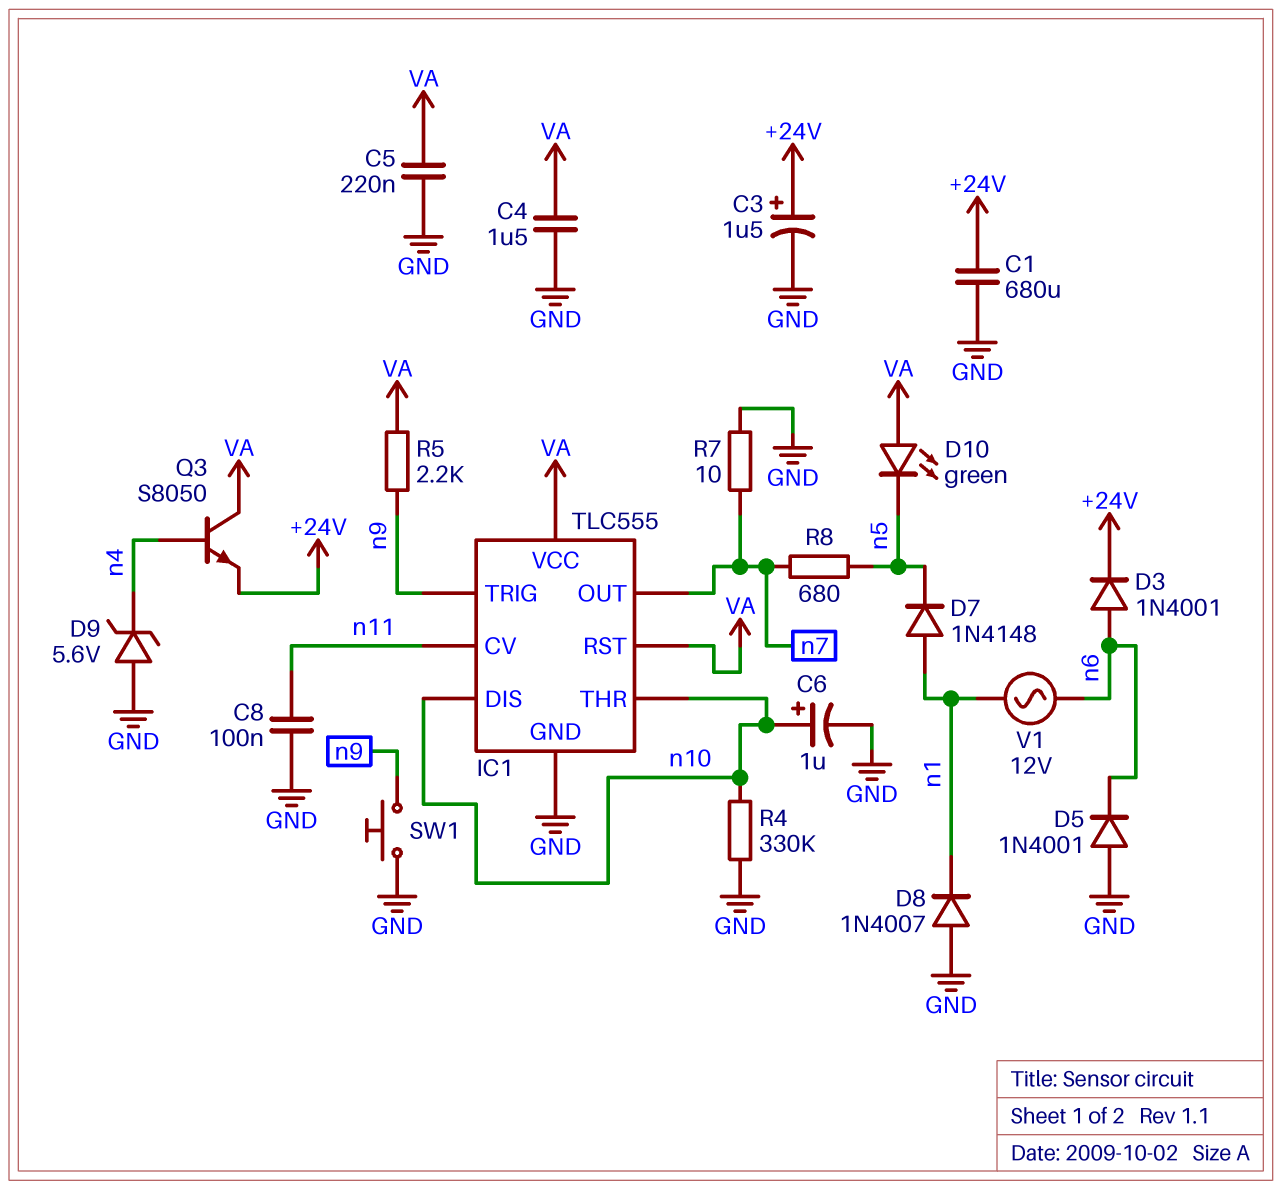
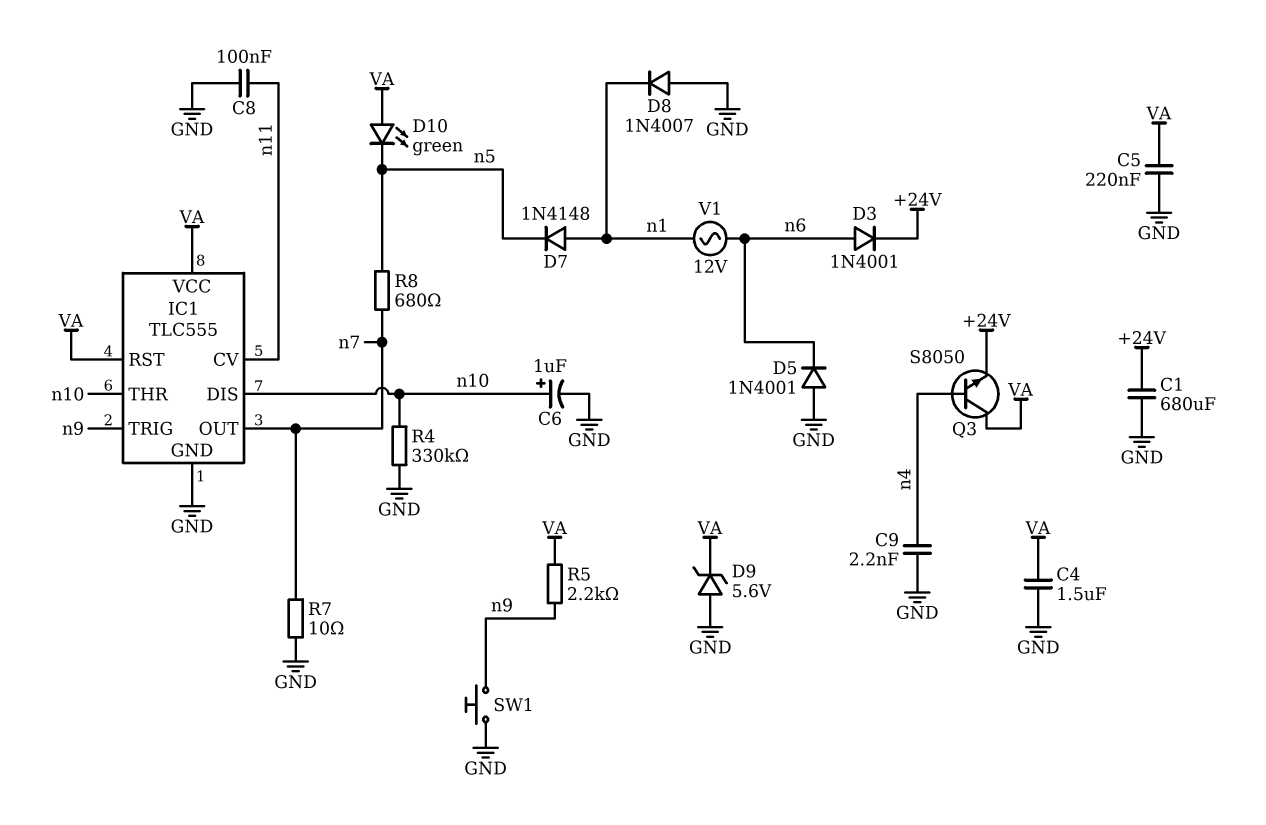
C3: 1.5uF (plus +24V, minus GND) -> none
C9: none -> 2.2nF (GND, n4)
D9: zener 5.6V (A GND, K n4) -> zener 5.6V (A GND, K VA)

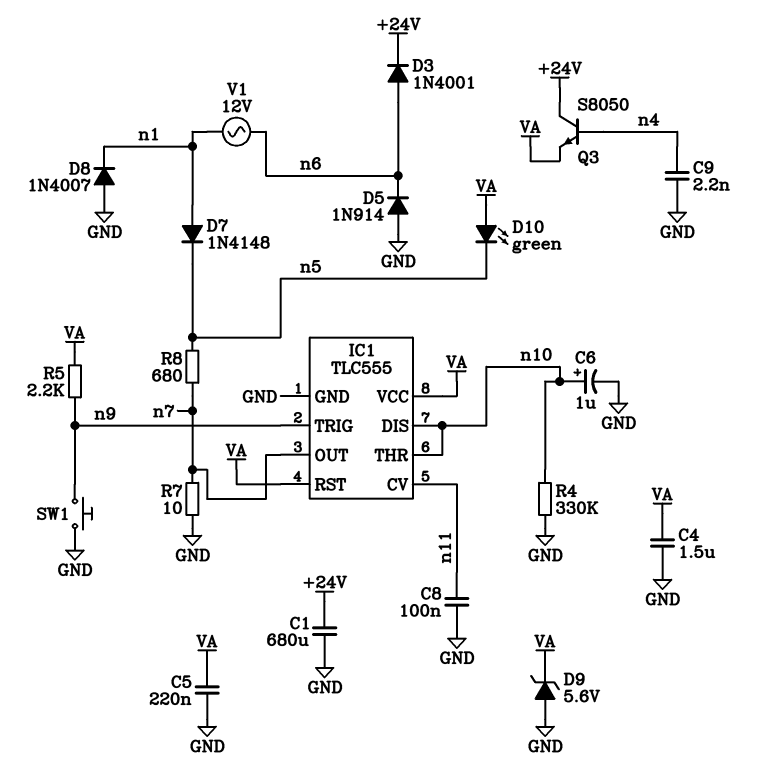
D5: diode 1N4001 (A GND, K n6) -> diode 1N914 (A GND, K n6)
Q3: NPN S8050 (B n4, C VA, E +24V) -> NPN S8050 (B n4, C +24V, E VA)

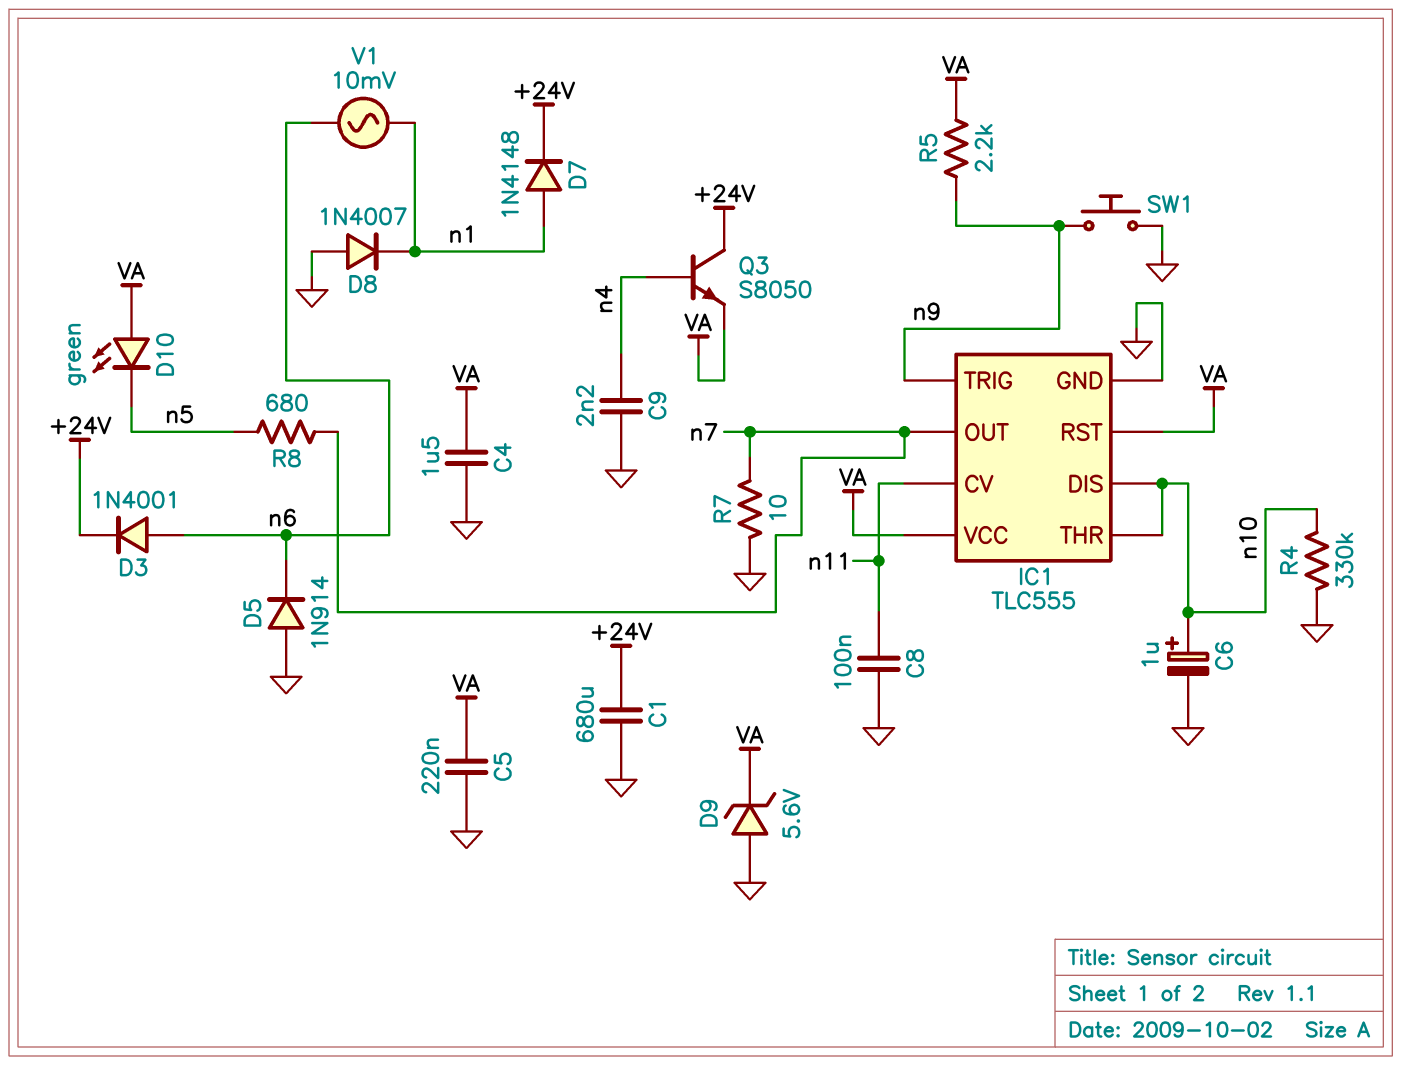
D7: diode 1N4148 (A n1, K n5) -> diode 1N4148 (A n1, K +24V)
V1: AC 12V (n1, n6) -> AC 10mV (n1, n6)

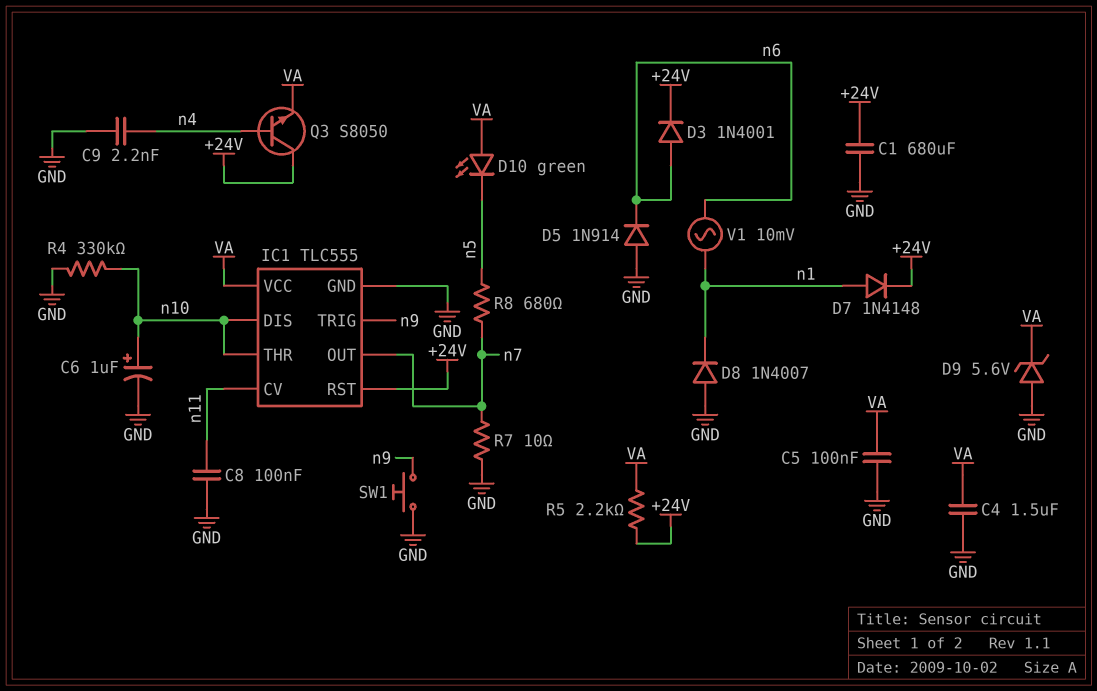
C5: 220nF (GND, VA) -> 100nF (GND, VA)
IC1 pin RST: VA -> +24V
R5: 2.2k (VA, n9) -> 2.2k (+24V, VA)

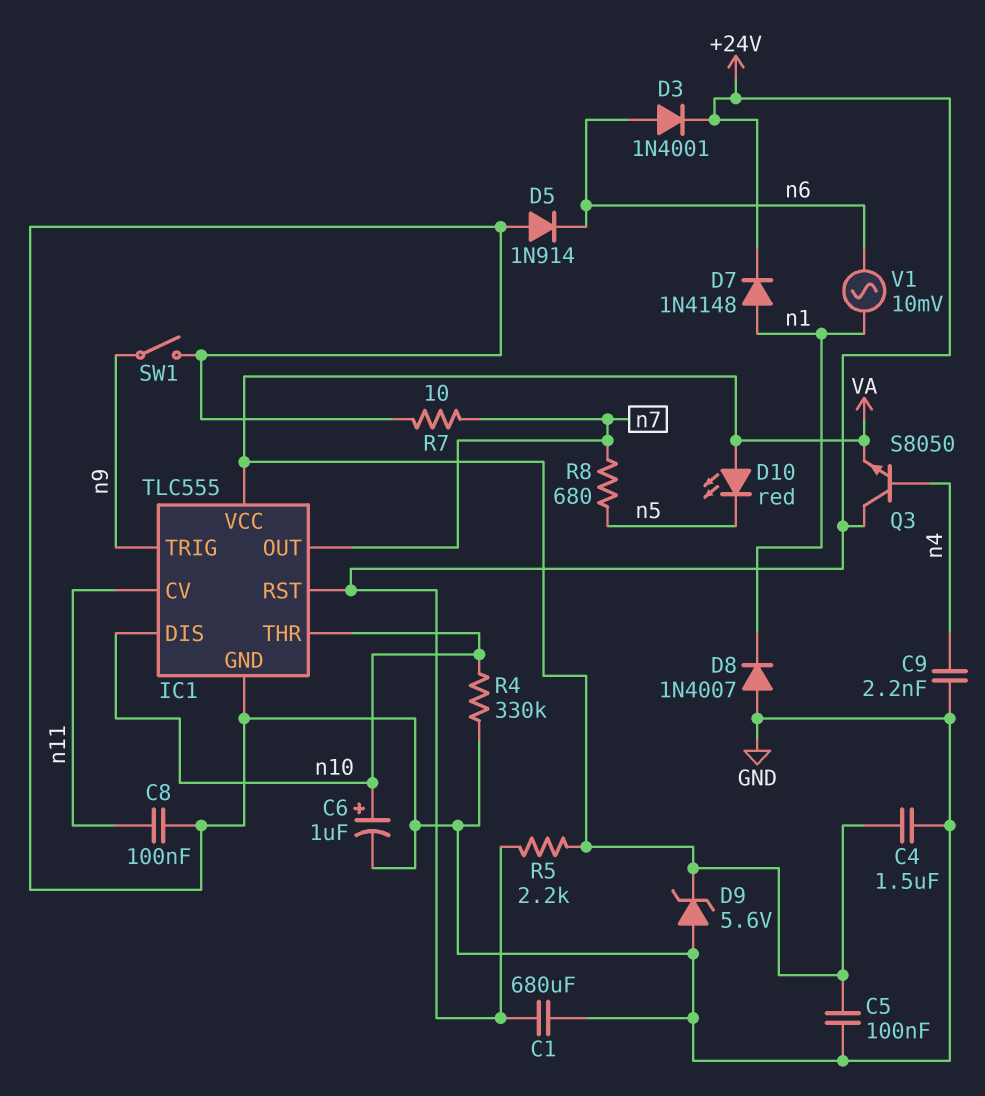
D10: LED green (A VA, K n5) -> LED red (A VA, K n5)
SW1: button (GND, n9) -> switch (GND, n9)

